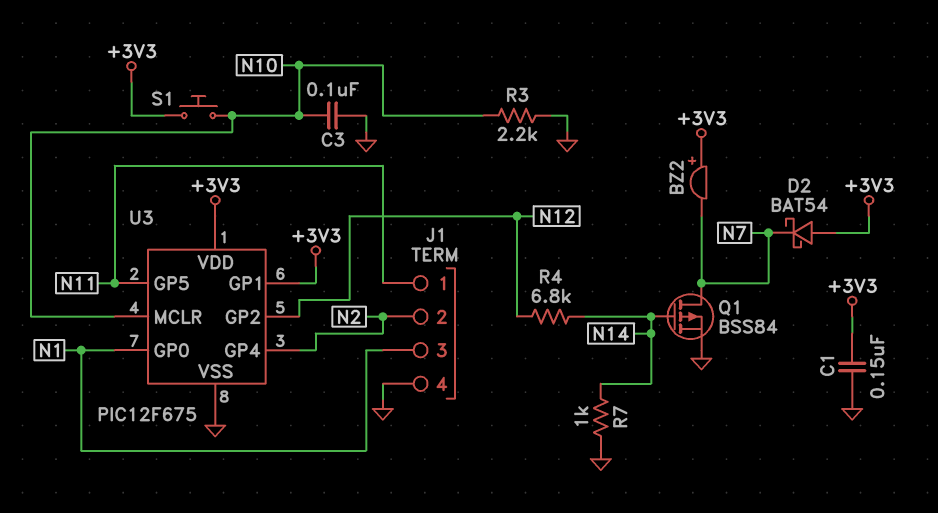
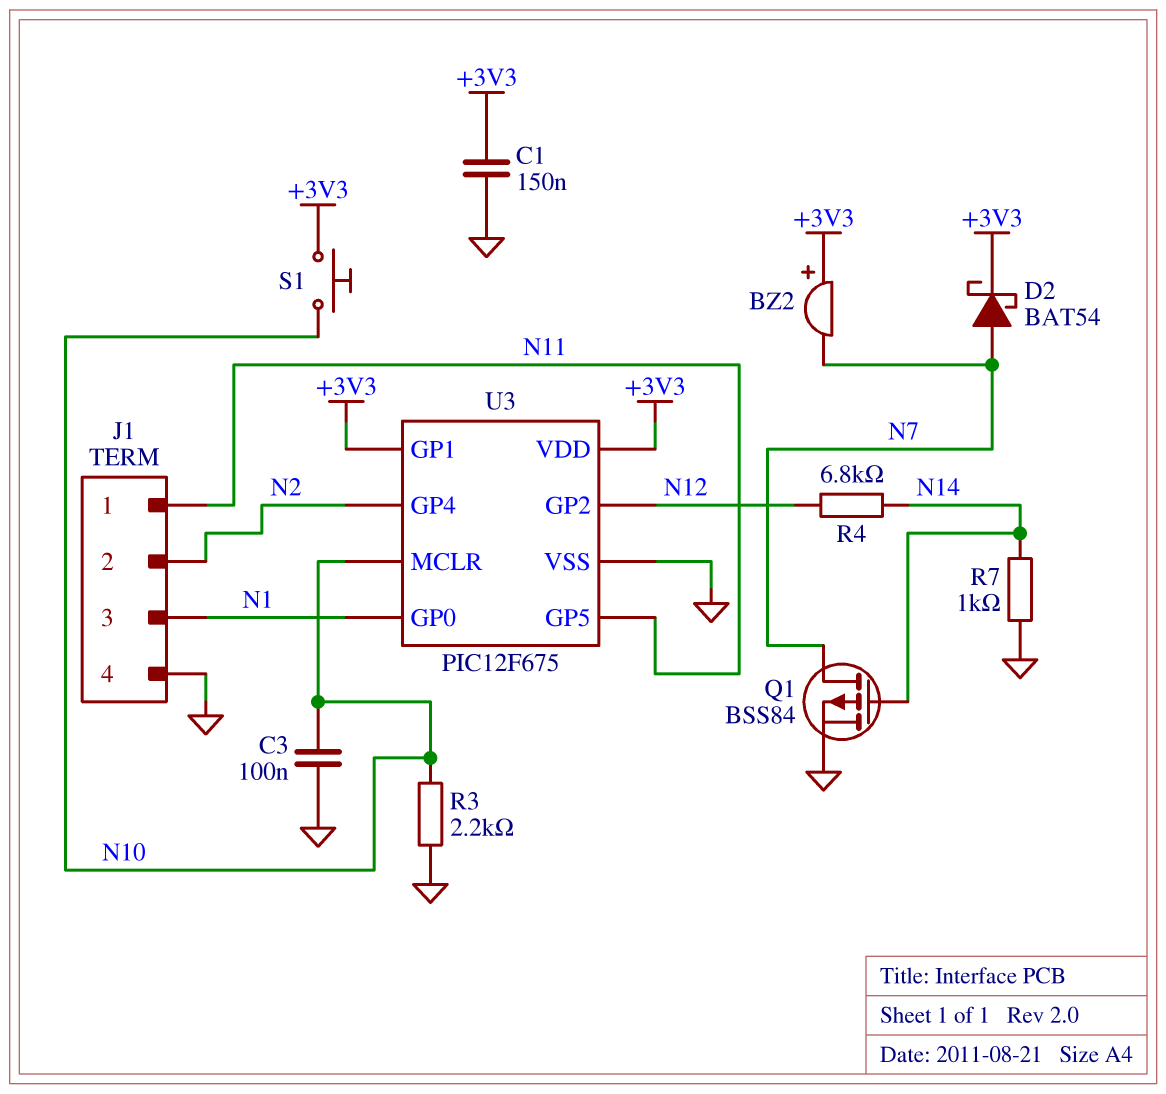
D2: schottky BAT54 (A +3V3, K N7) -> schottky BAT54 (A N7, K +3V3)

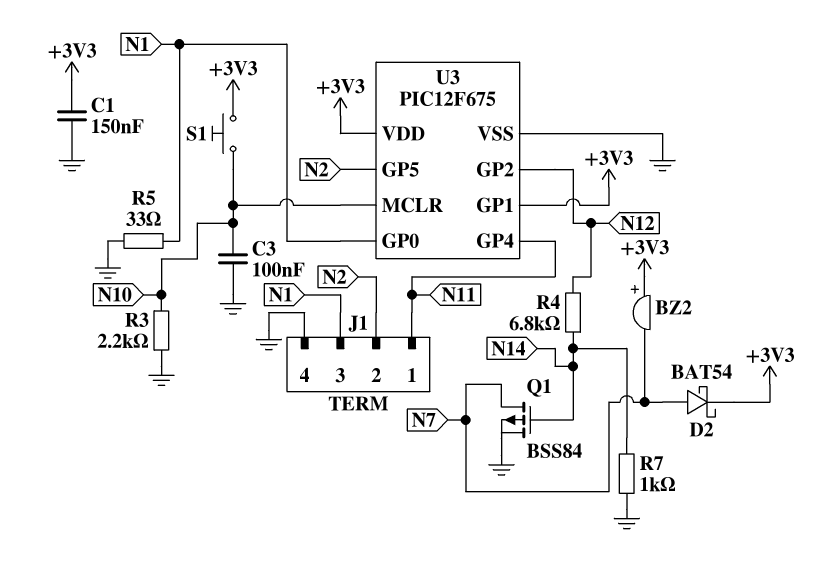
R5: none -> 33 (GND, N1)
U3 pin GP4: N2 -> N11
U3 pin GP5: N11 -> N2

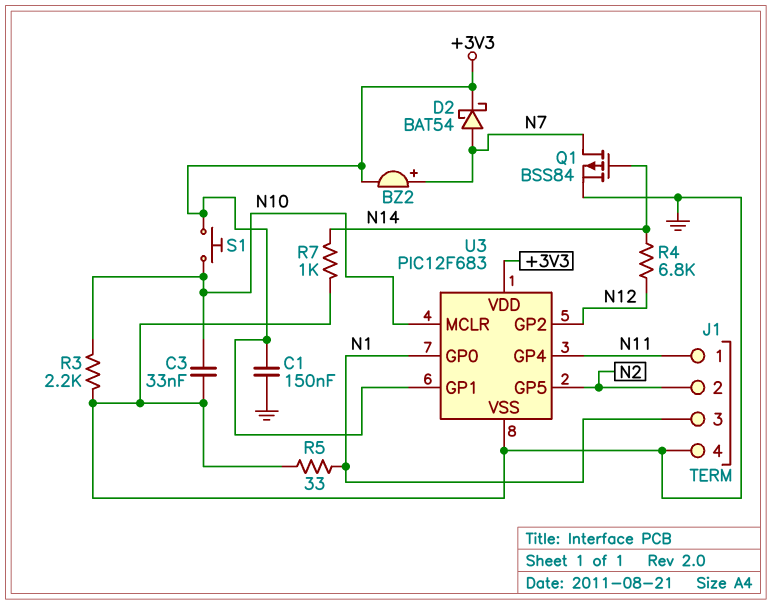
BZ2: buzzer (plus +3V3, minus N7) -> buzzer (plus N7, minus +3V3)
C3: 100nF (GND, N10) -> 33nF (GND, N10)
U3: PIC12F675 -> PIC12F683

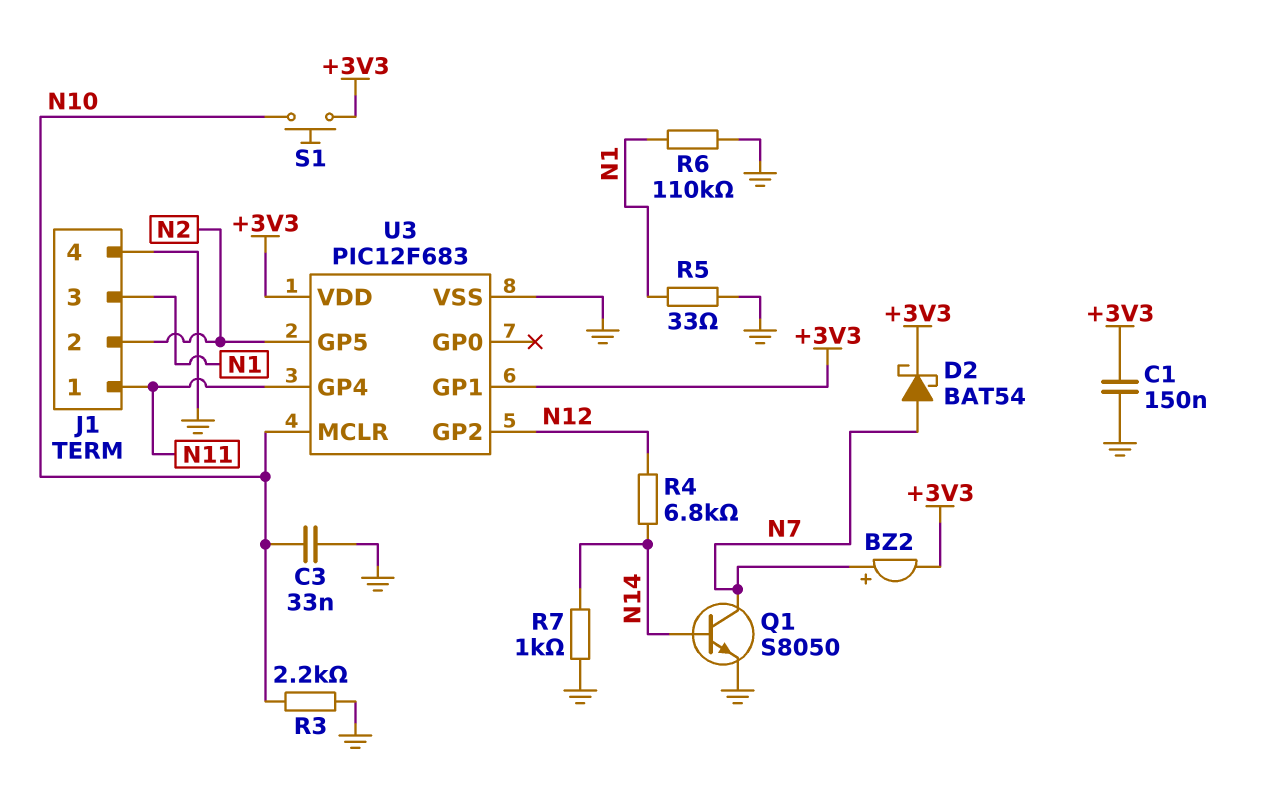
Q1: PMOS BSS84 (G N14, D N7, S GND) -> NPN S8050 (B N14, C N7, E GND)
R6: none -> 110k (GND, N1)
U3 pin GP0: N1 -> none

